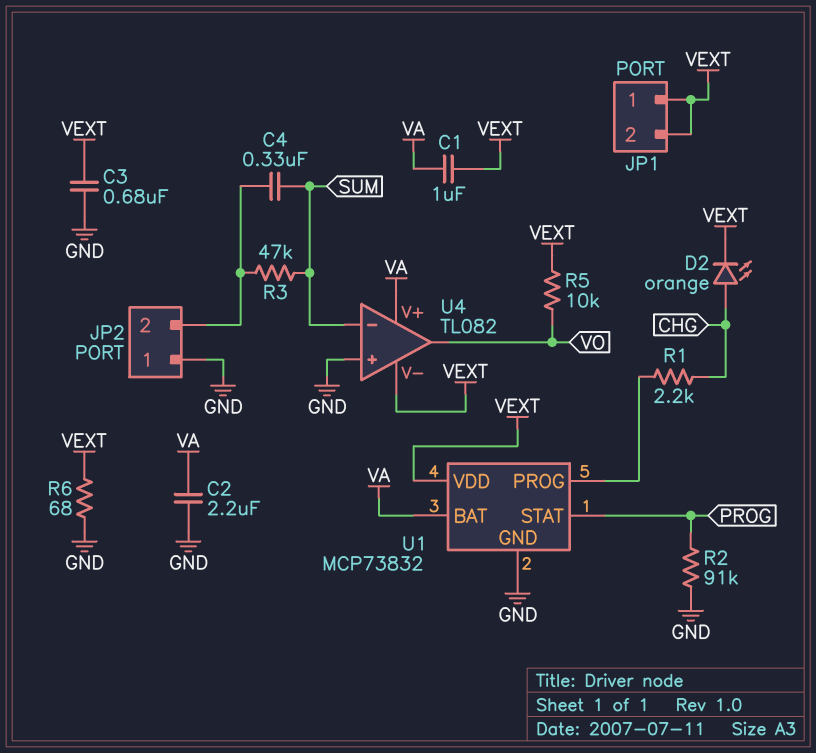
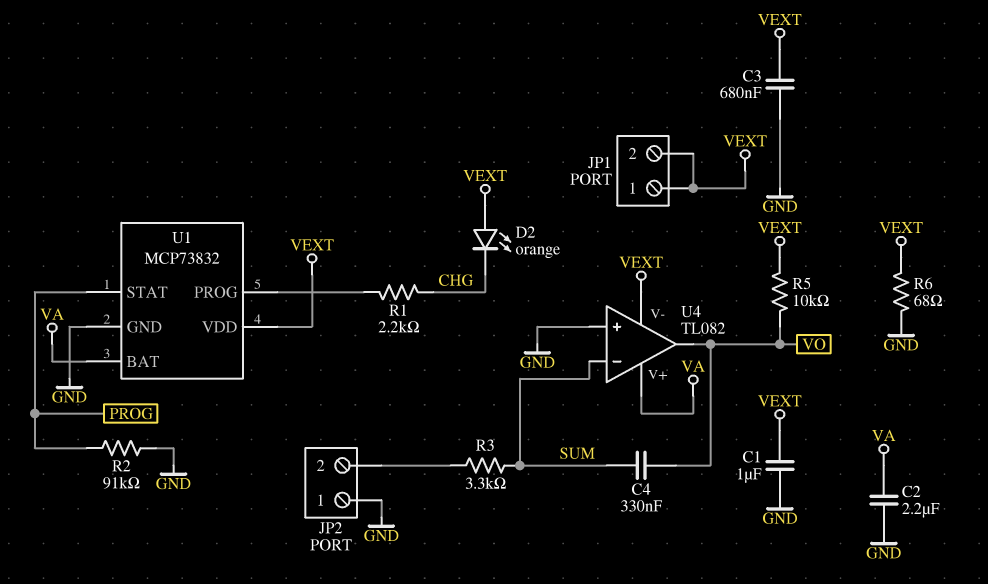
C1: 1uF (VA, VEXT) -> 1uF (GND, VEXT)
C4: 330nF (JP2/2, SUM) -> 330nF (SUM, VO)
D2: LED orange (A CHG, K VEXT) -> LED orange (A VEXT, K CHG)
R3: 47k (JP2/2, SUM) -> 3.3k (JP2/2, SUM)

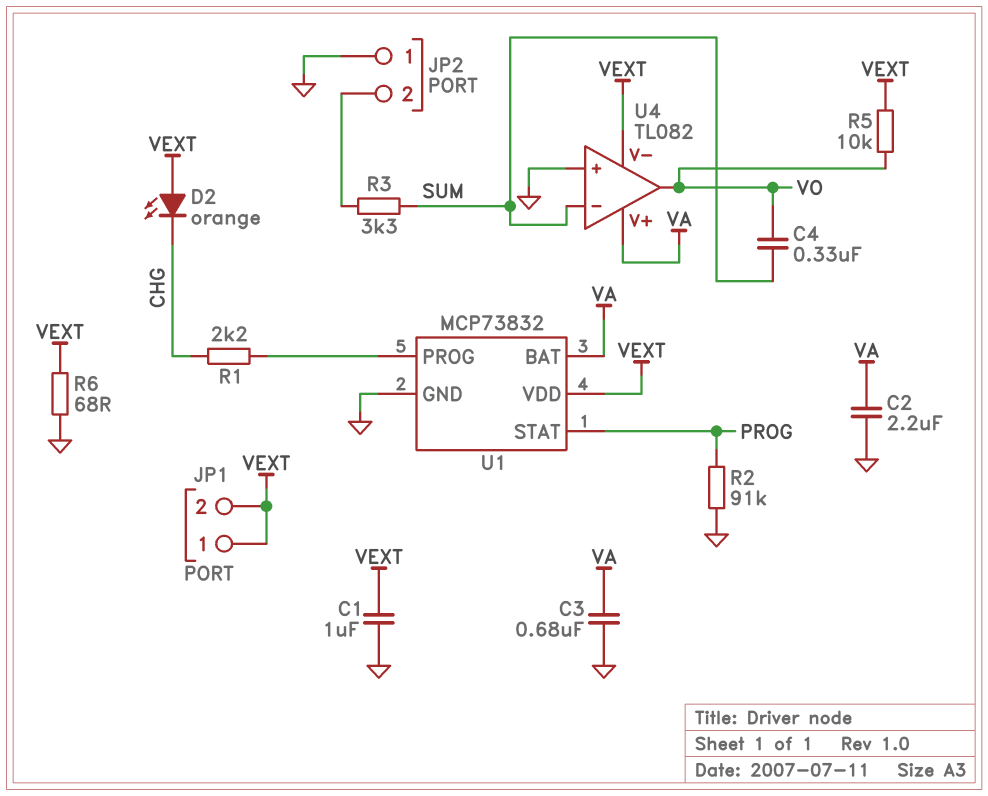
C3: 680nF (GND, VEXT) -> 680nF (GND, VA)

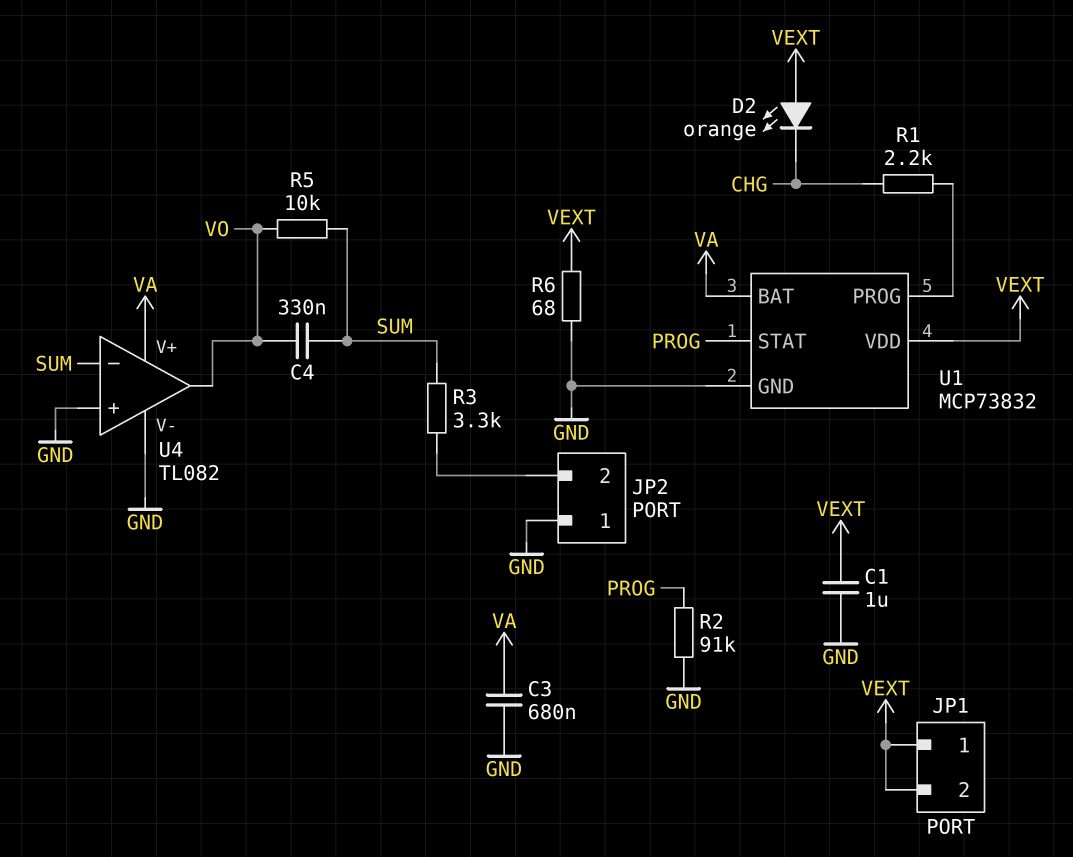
C2: 2.2uF (GND, VA) -> none
R5: 10k (VEXT, VO) -> 10k (SUM, VO)
U4 pin V-: VEXT -> GND

